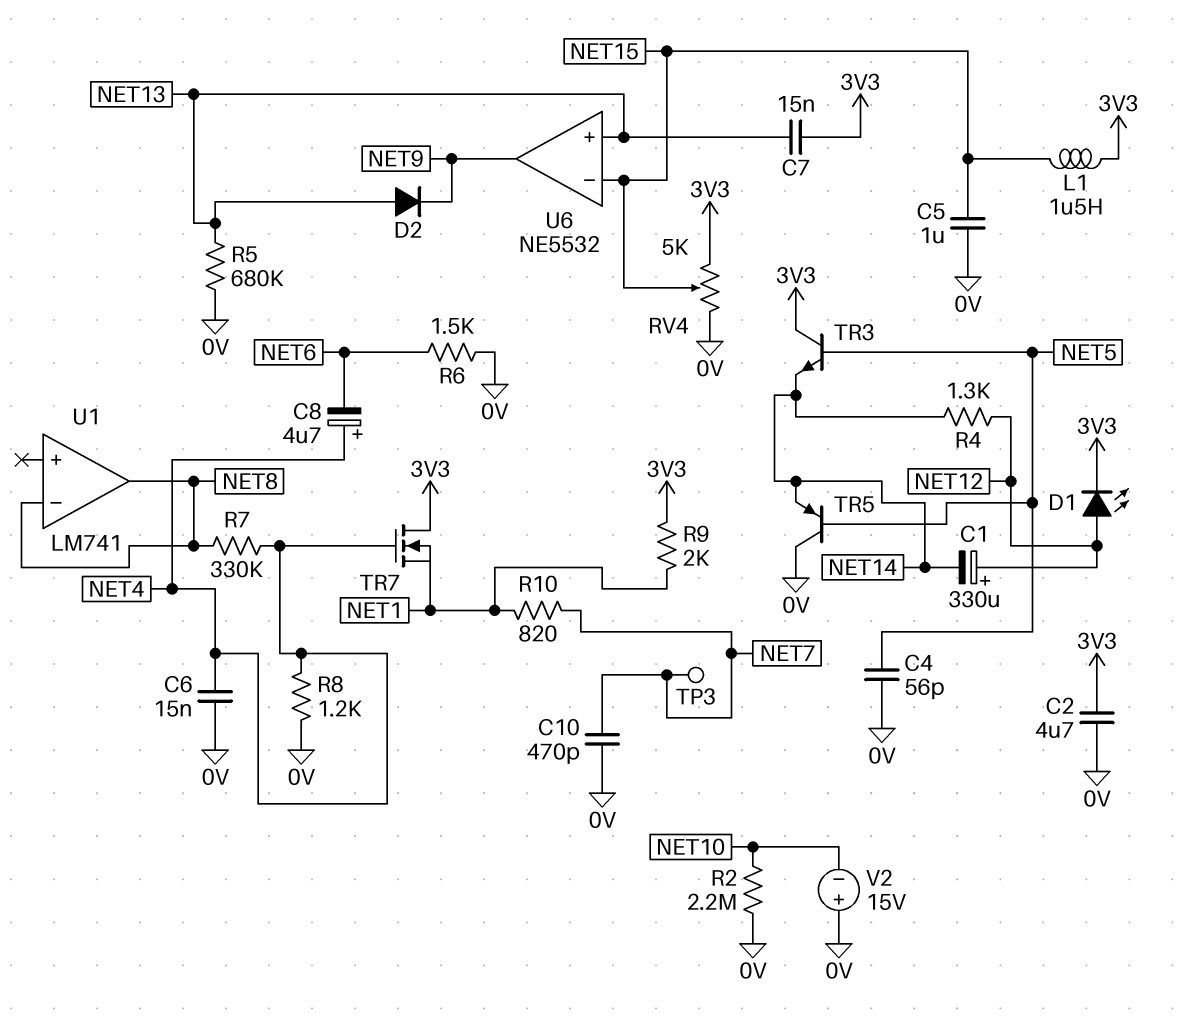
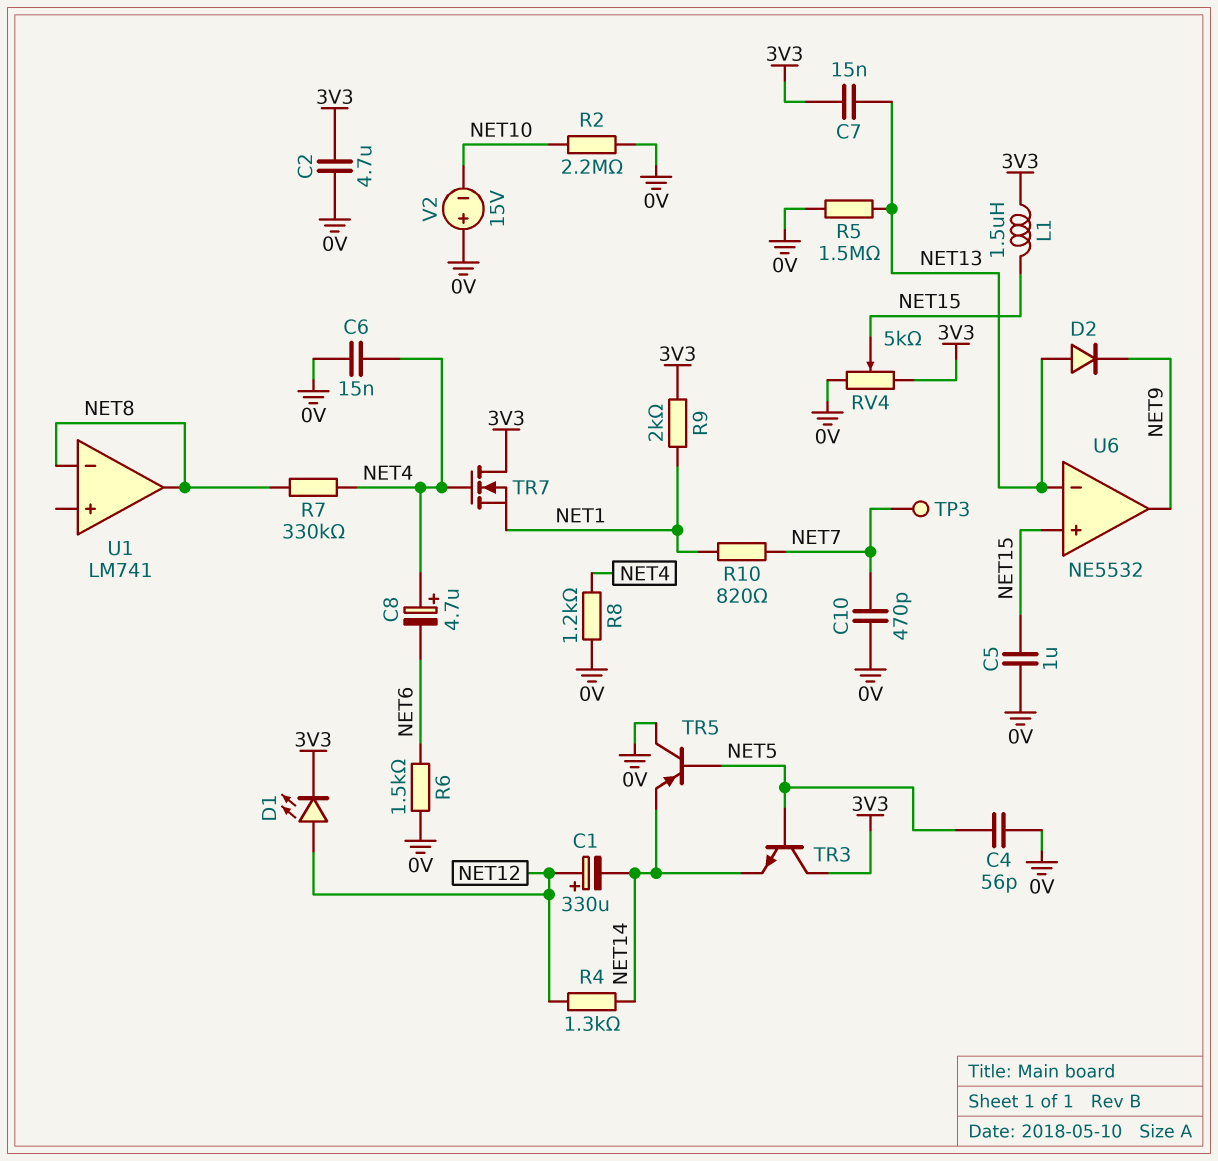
R5: 680k (0V, NET13) -> 1.5M (0V, NET13)
U6 pin in+: NET13 -> NET15
U6 pin in-: NET15 -> NET13

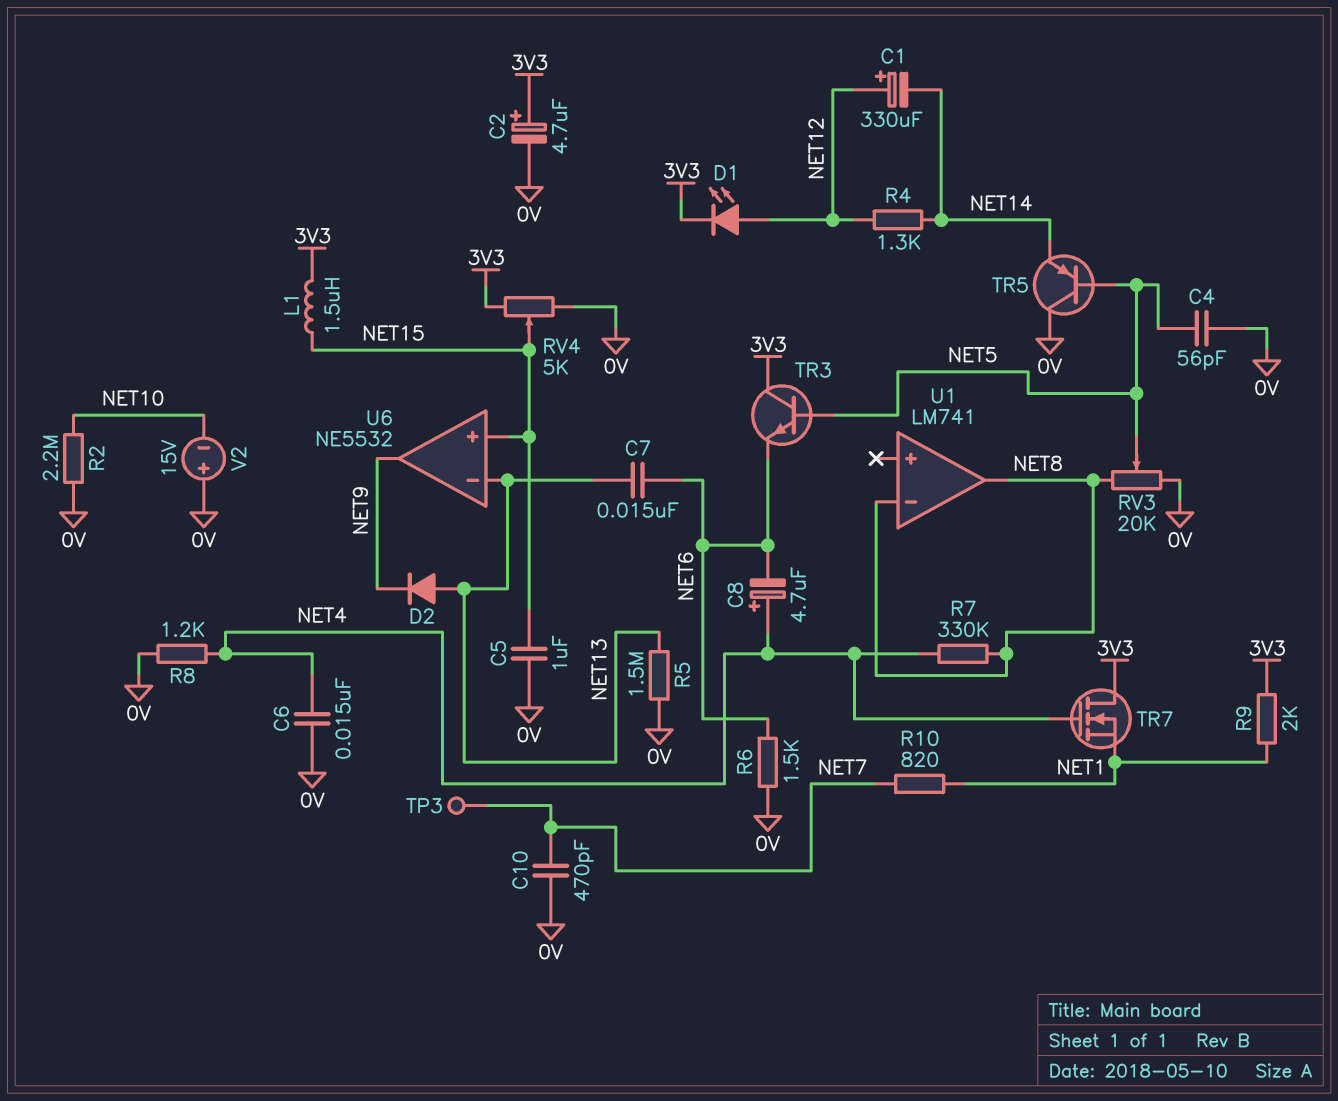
C2: 4.7uF (0V, 3V3) -> 4.7uF (plus 3V3, minus 0V)
C7: 15nF (3V3, NET13) -> 15nF (NET6, NET13)
RV3: none -> 20k (0V, NET8, wiper NET5)
TR3: NPN (B NET5, C 3V3, E NET14) -> NPN (B NET5, C 3V3, E NET6)

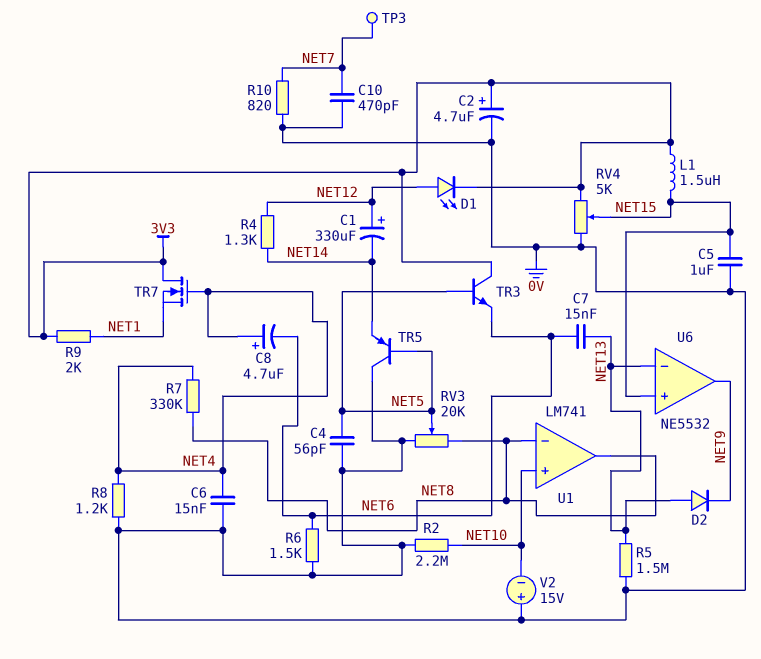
R10: 820 (NET1, NET7) -> 820 (0V, NET7)
U1 pin in+: none -> NET10

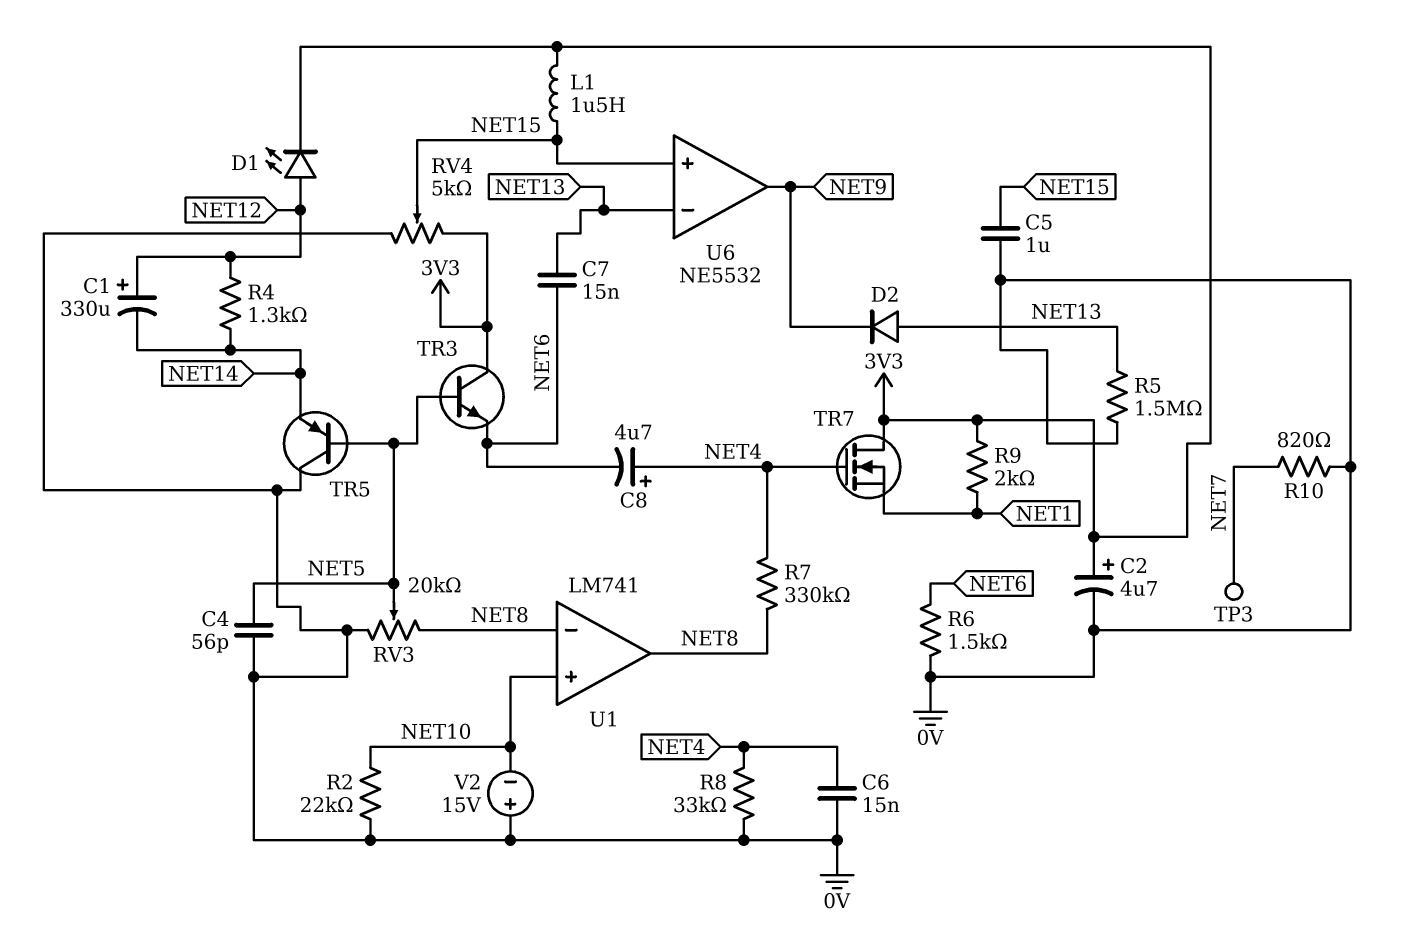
C10: 470pF (0V, NET7) -> none
R2: 2.2M (0V, NET10) -> 22k (0V, NET10)
R8: 1.2k (0V, NET4) -> 33k (0V, NET4)

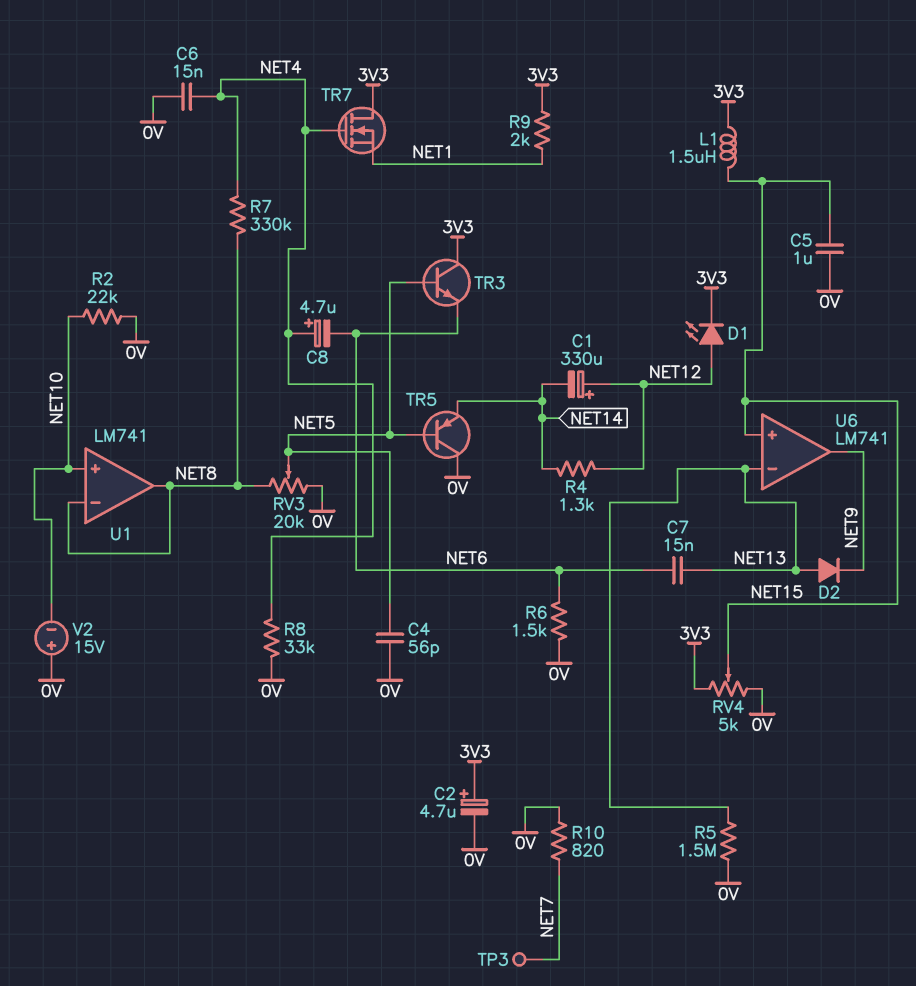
U6: NE5532 -> LM741

